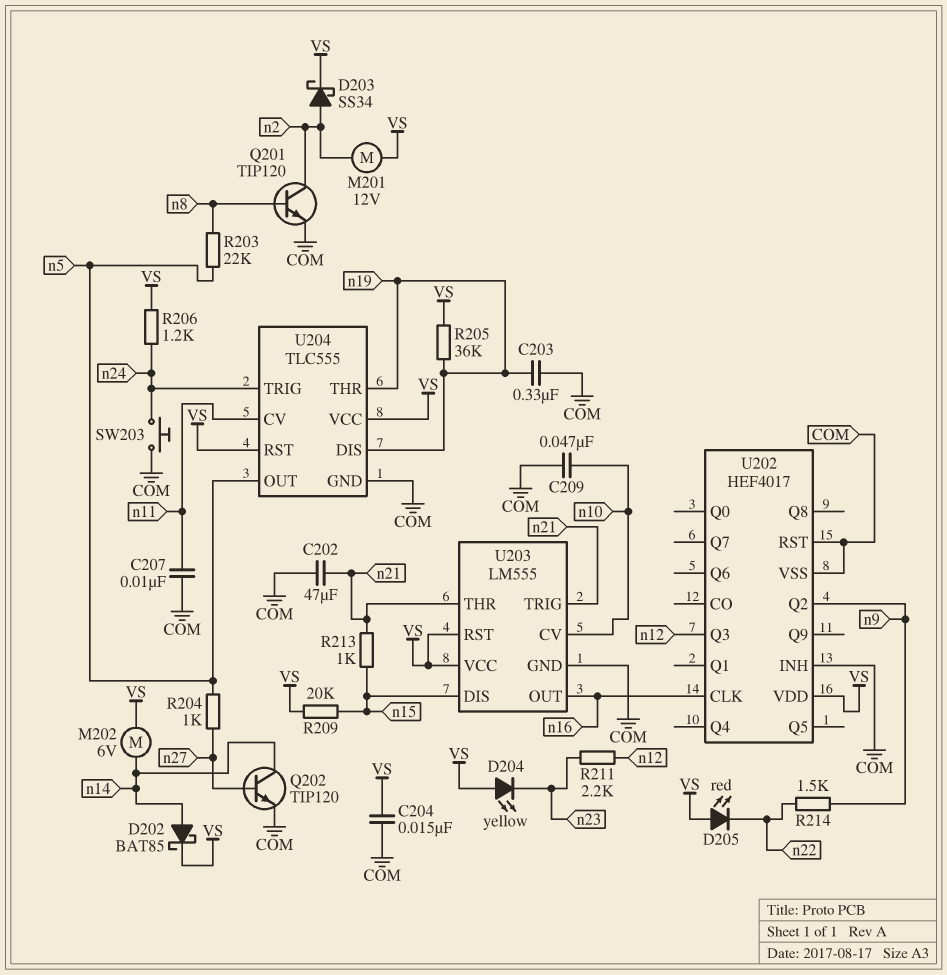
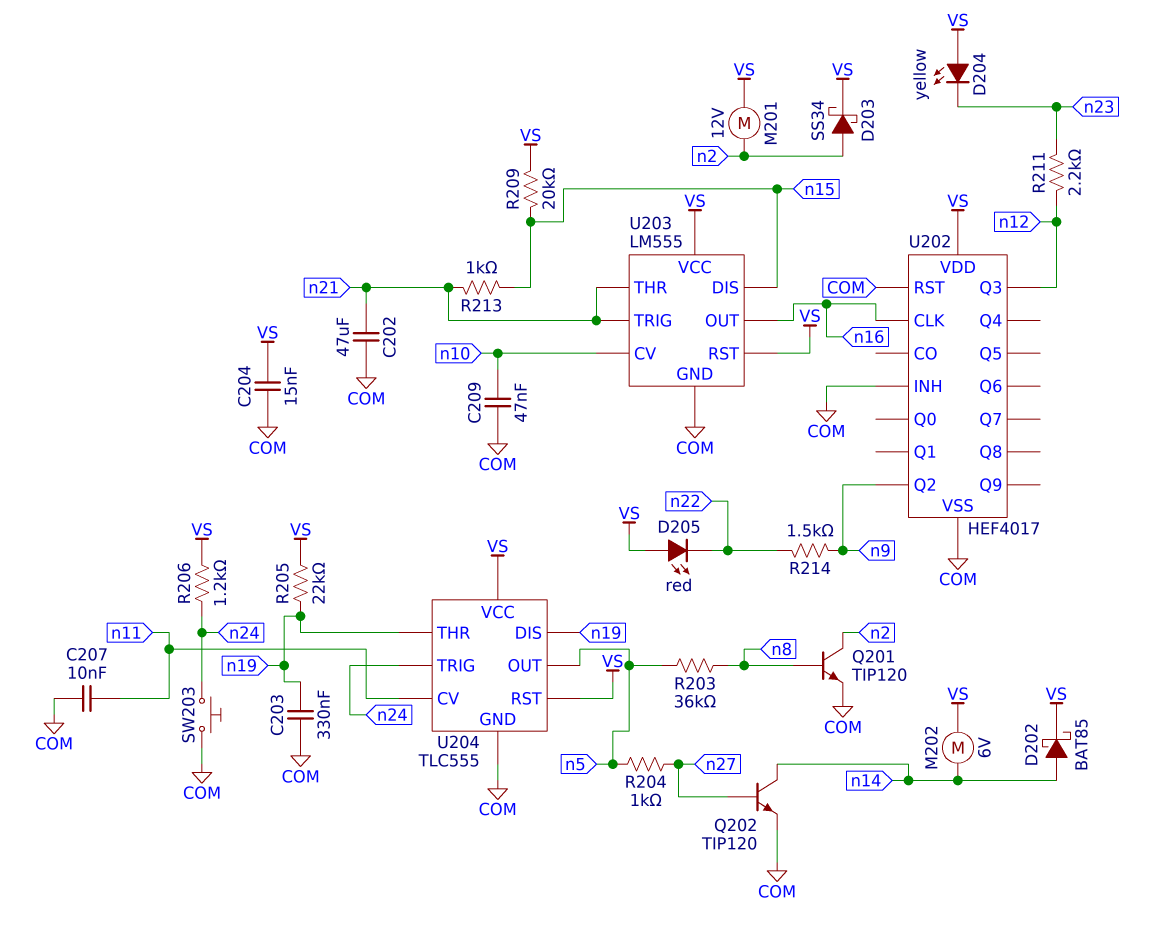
R203: 22k (n5, n8) -> 36k (n5, n8)
R205: 36k (VS, n19) -> 22k (VS, n19)

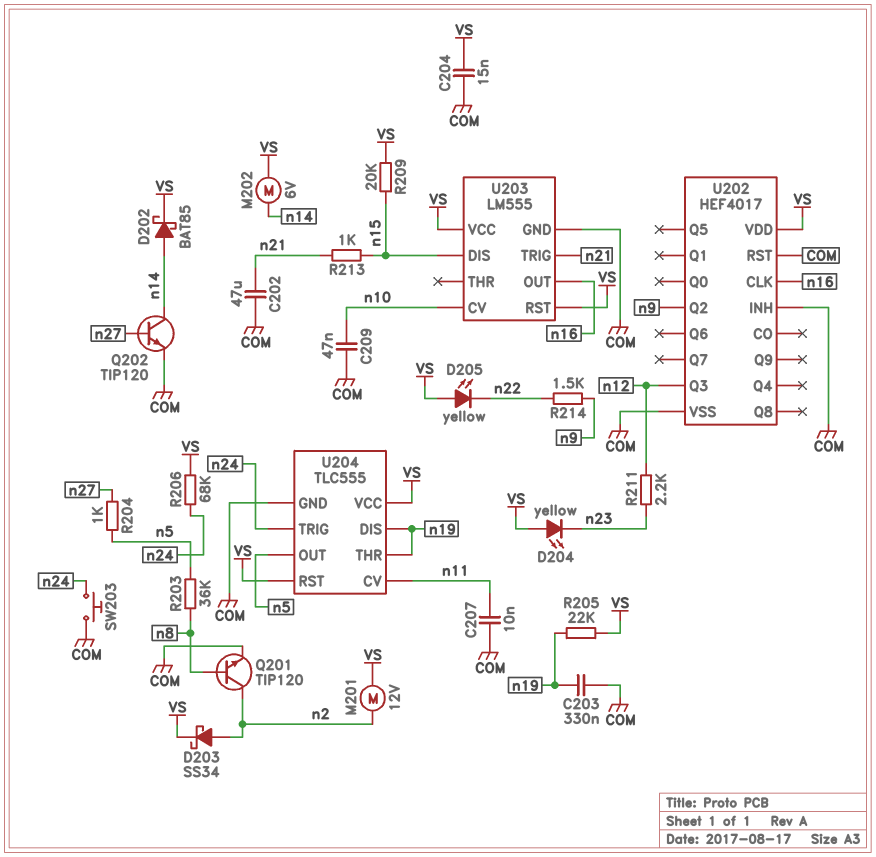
D205: LED red (A VS, K n22) -> LED yellow (A VS, K n22)
R206: 1.2k (VS, n24) -> 68k (VS, n24)
U203 pin THR: n21 -> none

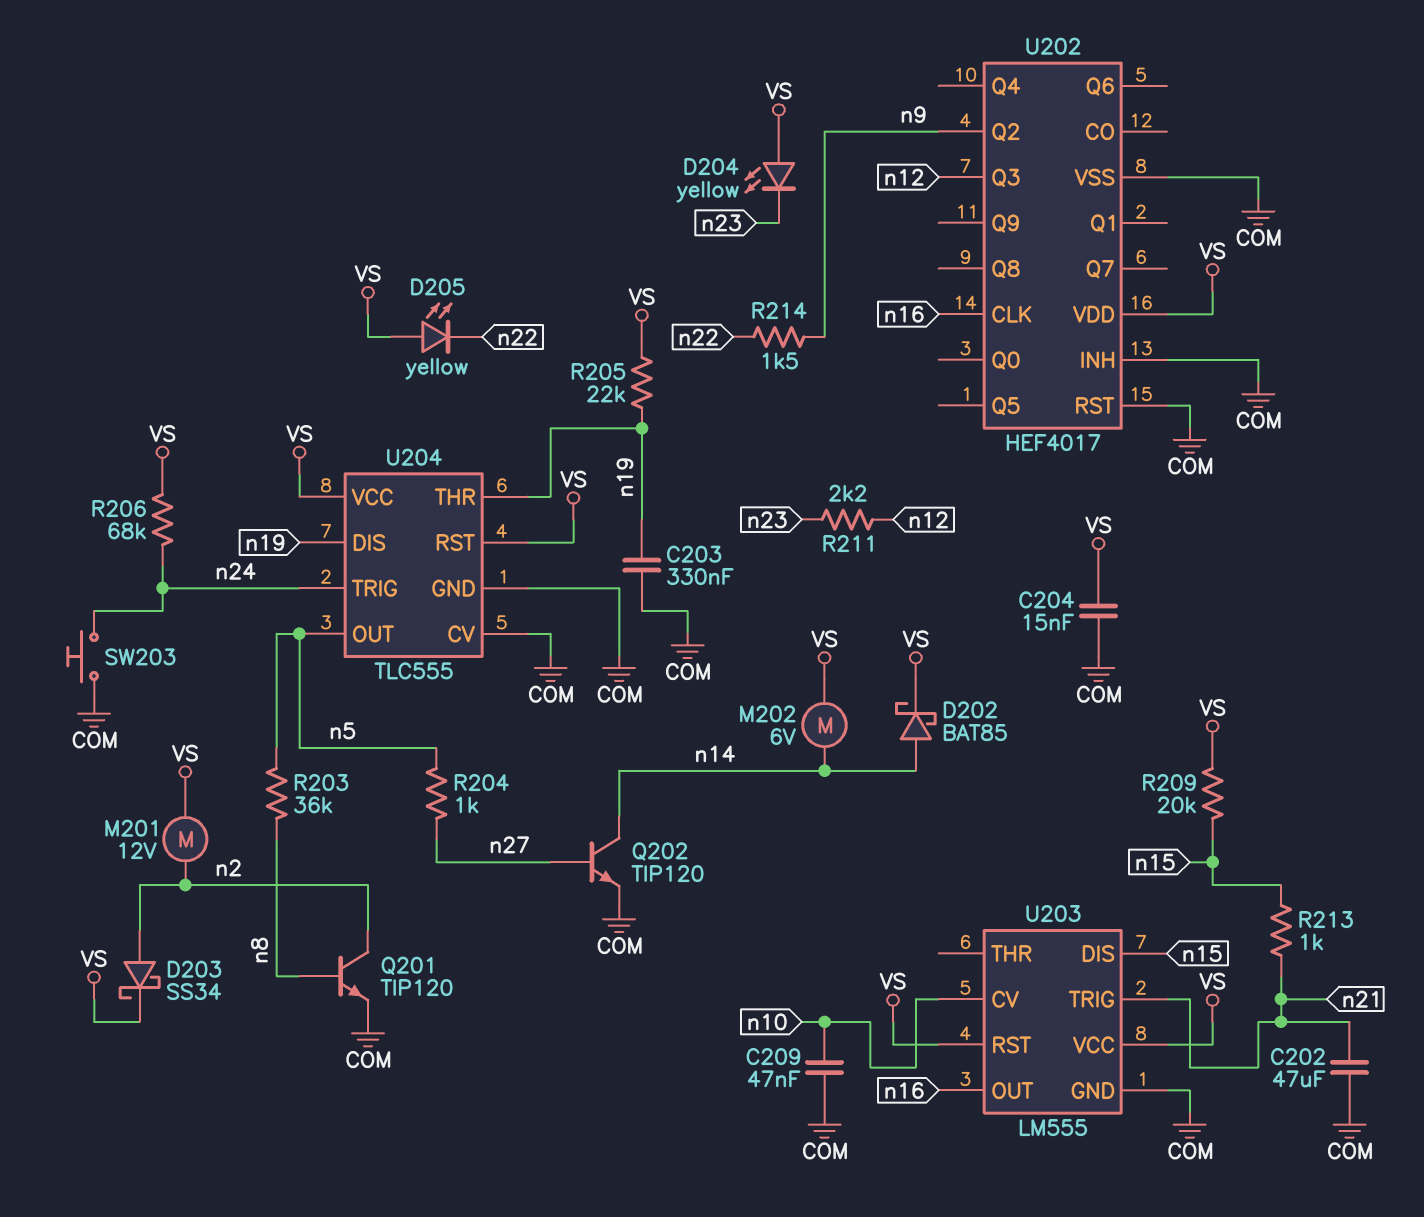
C207: 10nF (COM, n11) -> none
U204 pin CV: n11 -> COM

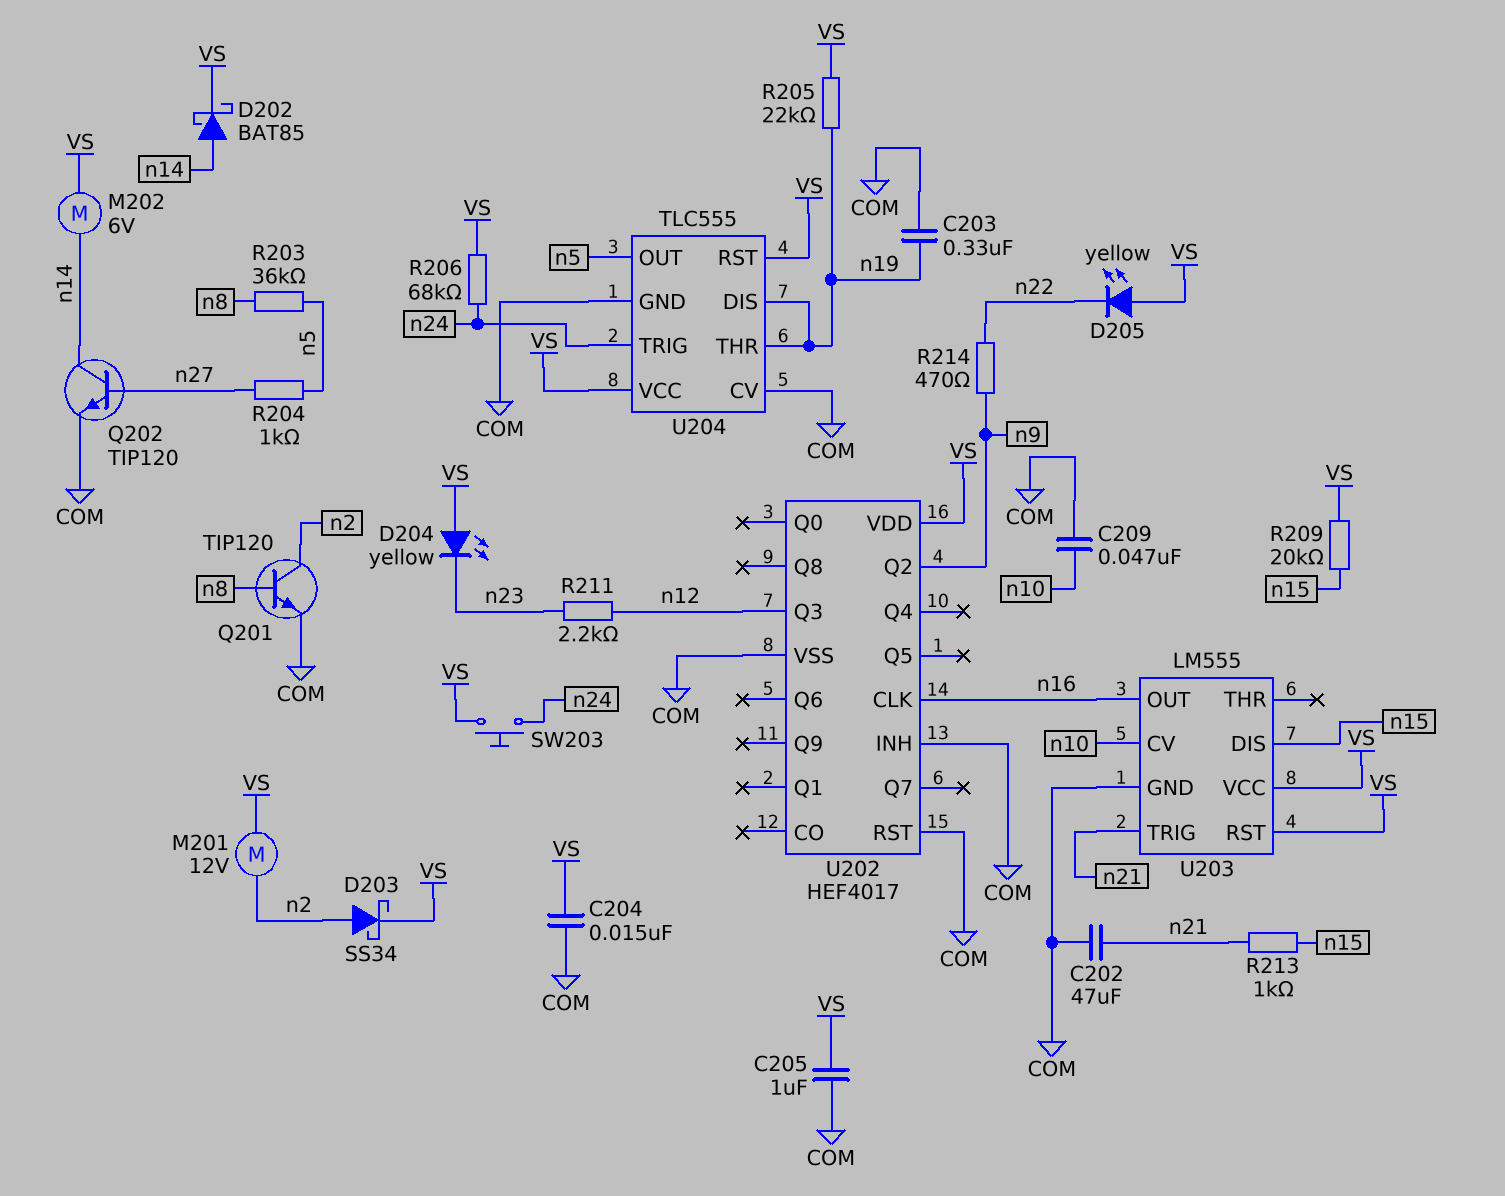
C205: none -> 1uF (COM, VS)
R214: 1.5k (n9, n22) -> 470 (n9, n22)
SW203: button (COM, n24) -> button (VS, n24)

